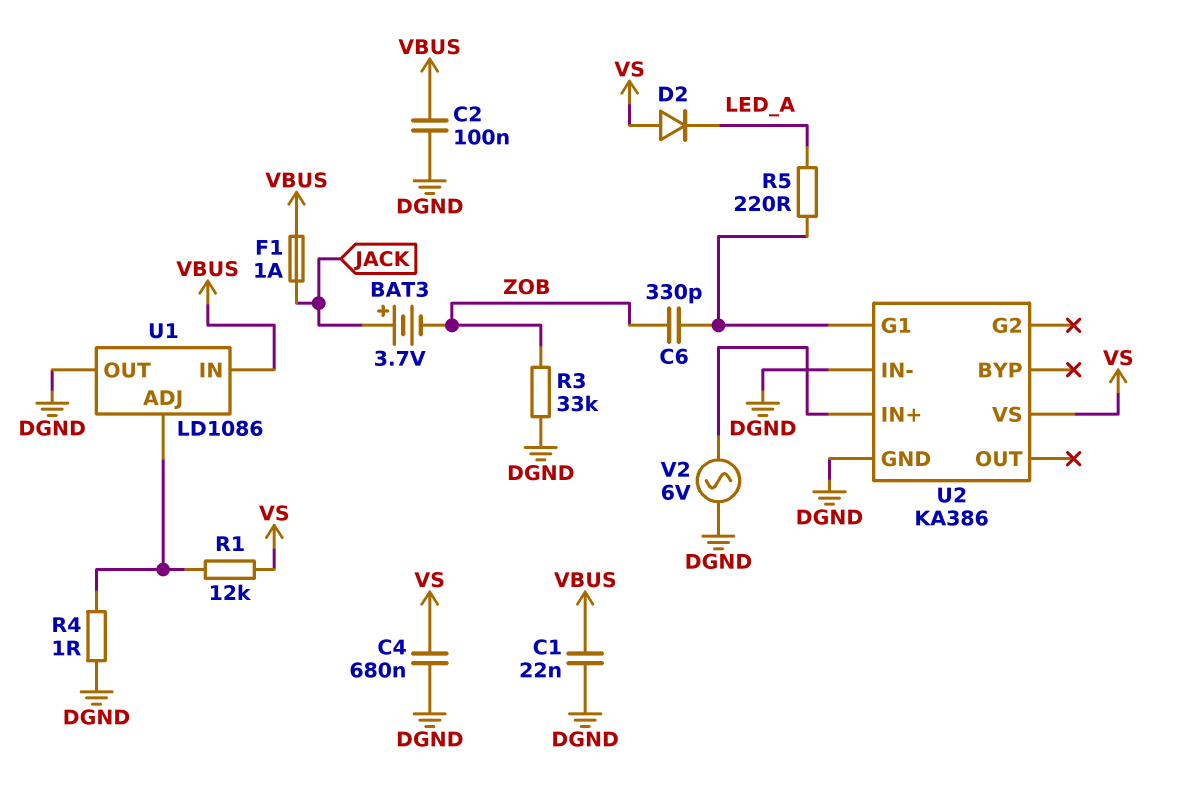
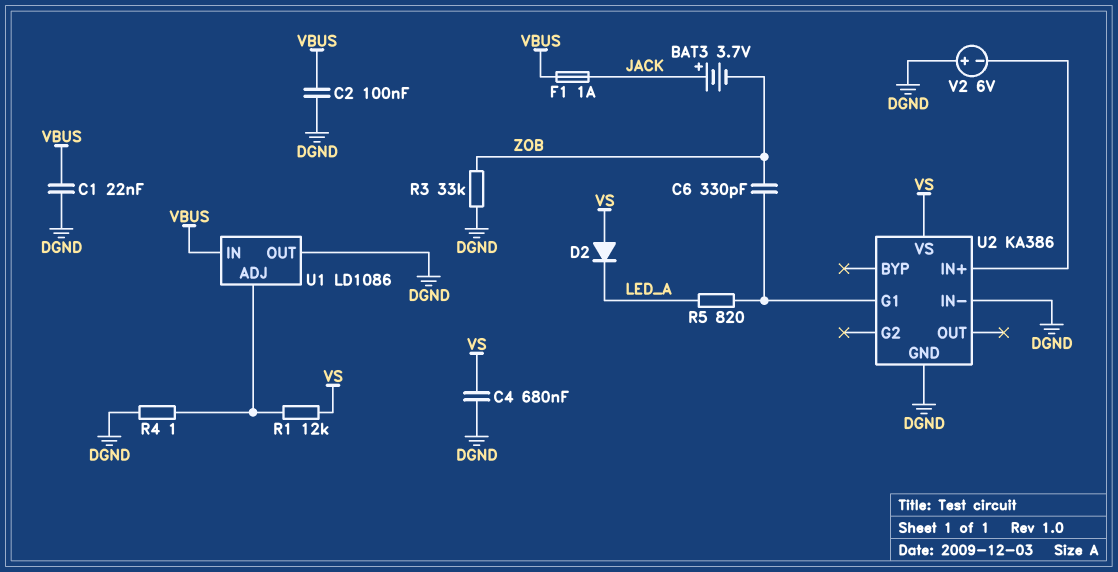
R5: 220 (LED_A, U2/G1) -> 820 (LED_A, U2/G1)
V2: AC 6V (DGND, U2/IN+) -> 6V (plus DGND, minus U2/IN+)

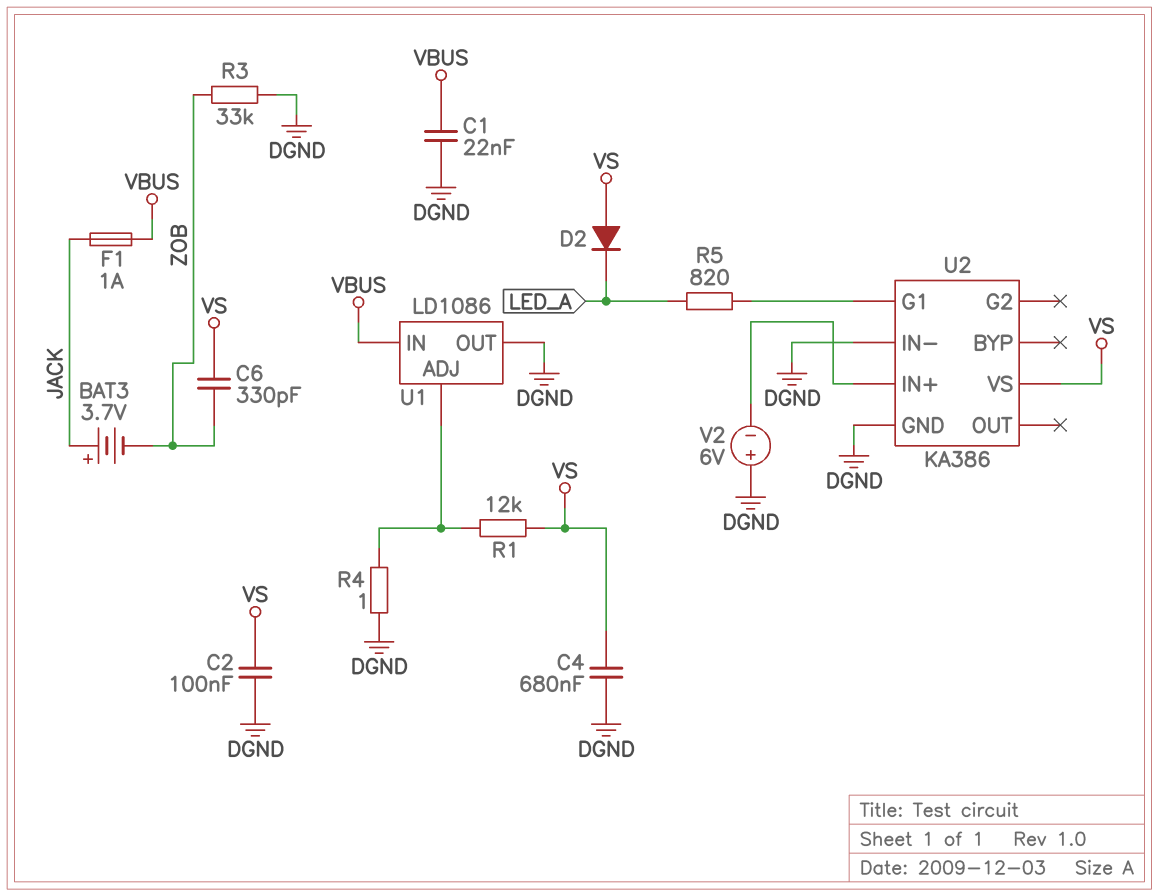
C2: 100nF (DGND, VBUS) -> 100nF (DGND, VS)
C6: 330pF (U2/G1, ZOB) -> 330pF (VS, ZOB)

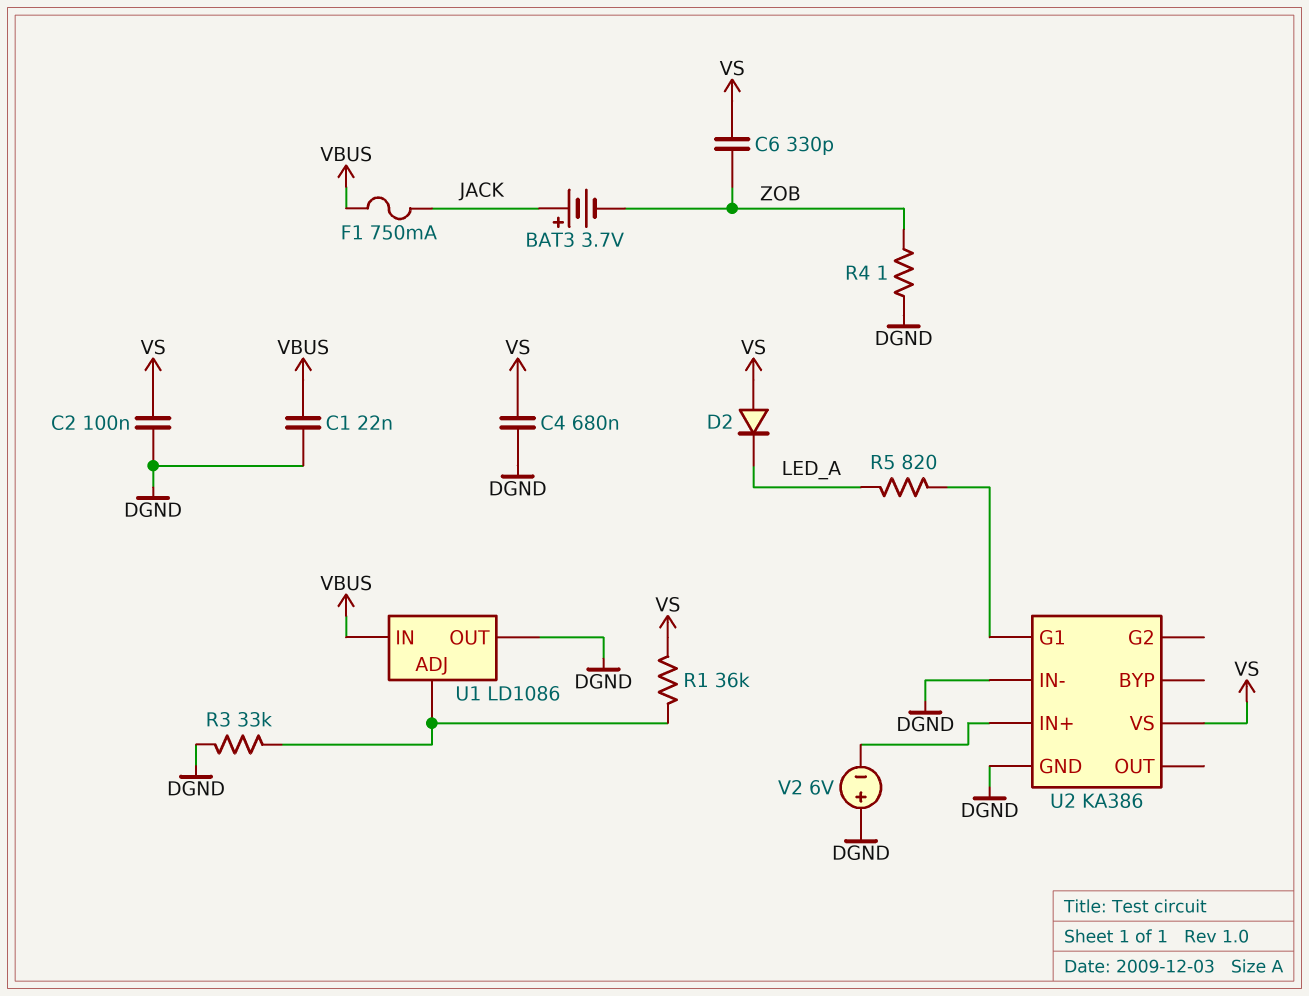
F1: 1A (JACK, VBUS) -> 750mA (JACK, VBUS)
R1: 12k (U1/ADJ, VS) -> 36k (U1/ADJ, VS)
R3: 33k (DGND, ZOB) -> 33k (DGND, U1/ADJ)
R4: 1 (DGND, U1/ADJ) -> 1 (DGND, ZOB)

